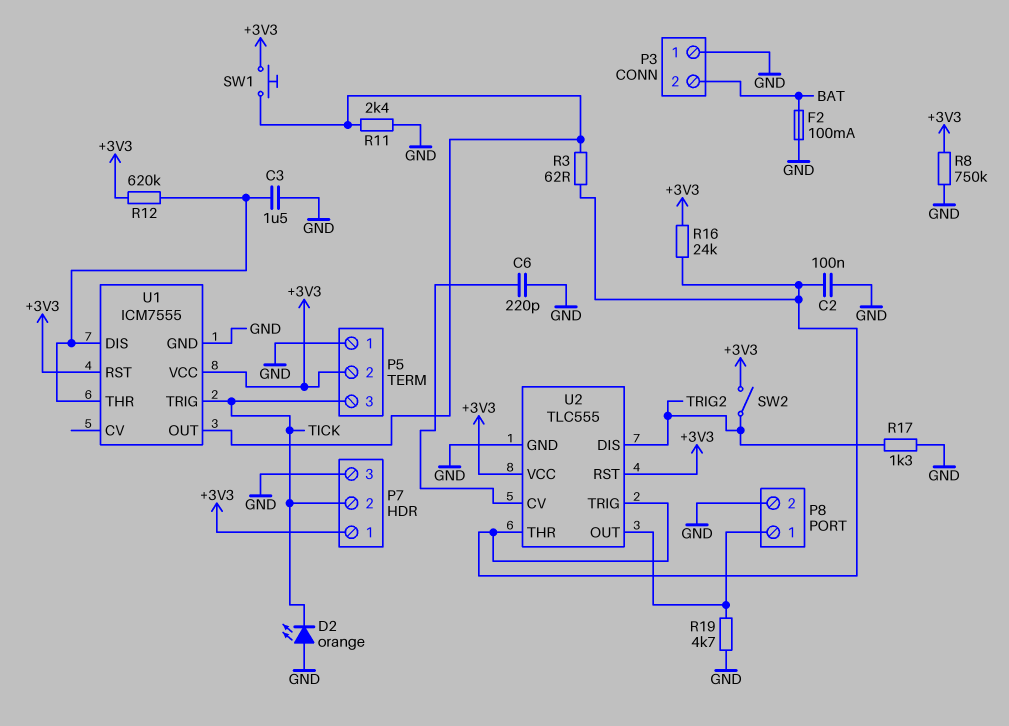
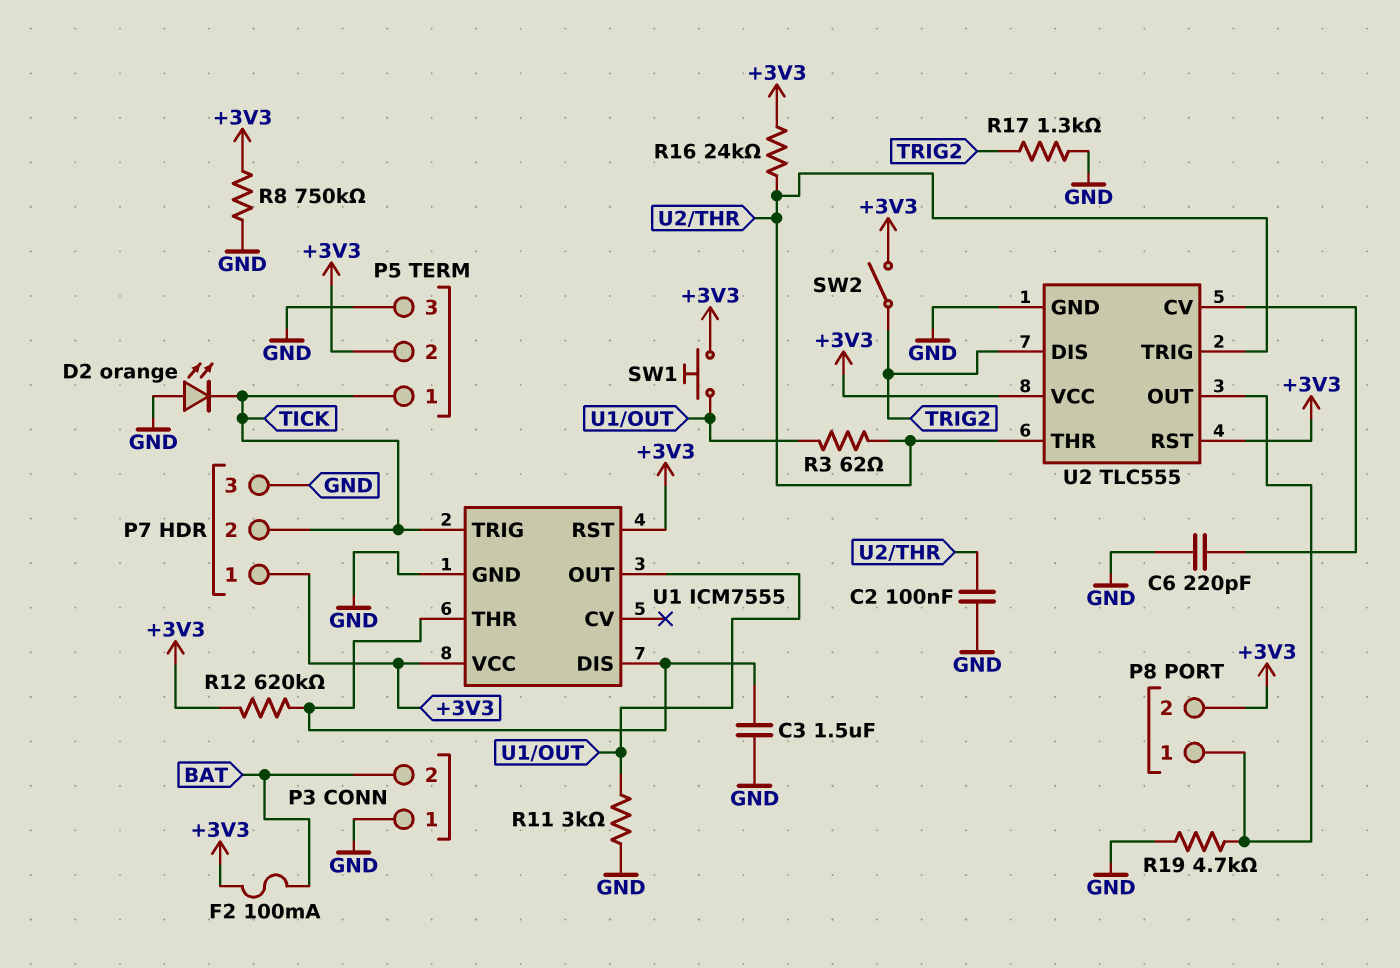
F2: 100mA (BAT, GND) -> 100mA (+3V3, BAT)
P5 pin 1: GND -> TICK
P5 pin 3: TICK -> GND
P8 pin 2: GND -> +3V3
R11: 2.4k (GND, U1/OUT) -> 3k (GND, U1/OUT)

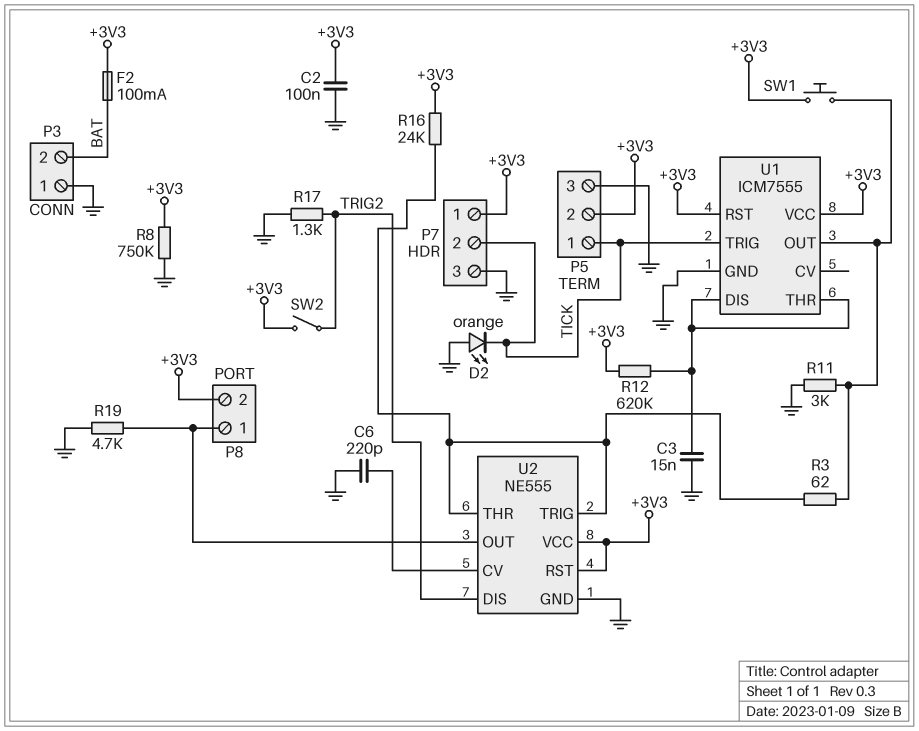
C2: 100nF (GND, U2/THR) -> 100nF (+3V3, GND)
C3: 1.5uF (GND, U1/DIS) -> 15nF (GND, U1/DIS)
U2: TLC555 -> NE555

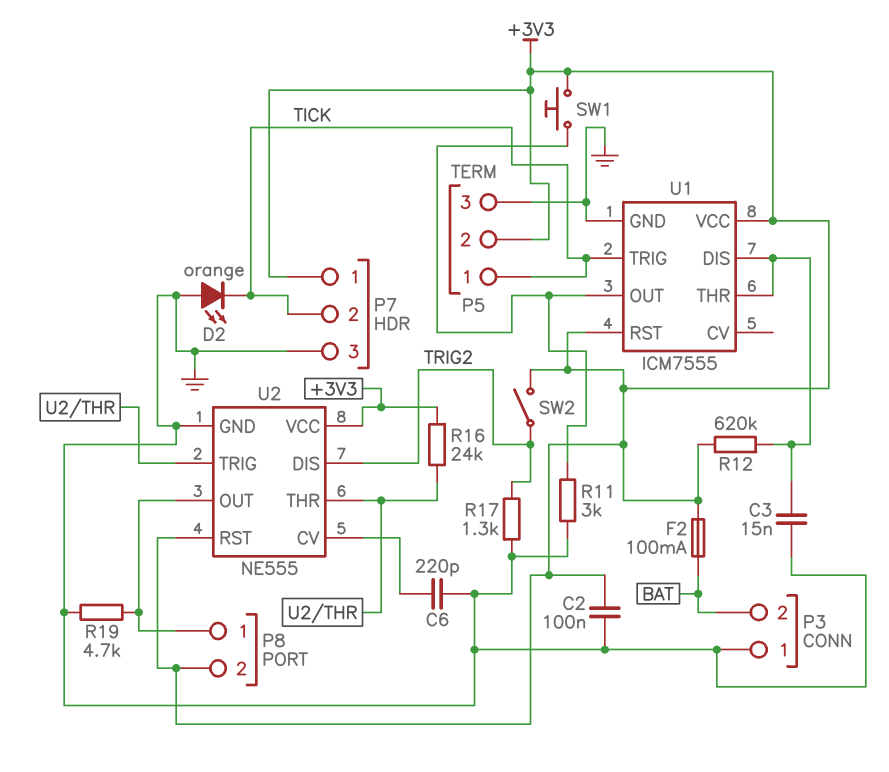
R3: 62 (U1/OUT, U2/THR) -> none
R8: 750k (+3V3, GND) -> none

